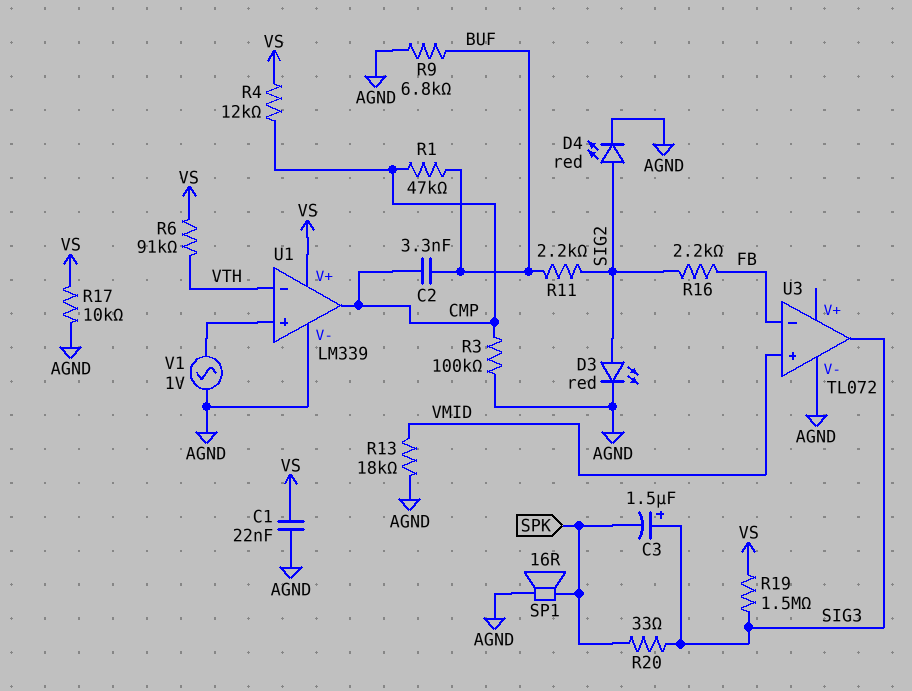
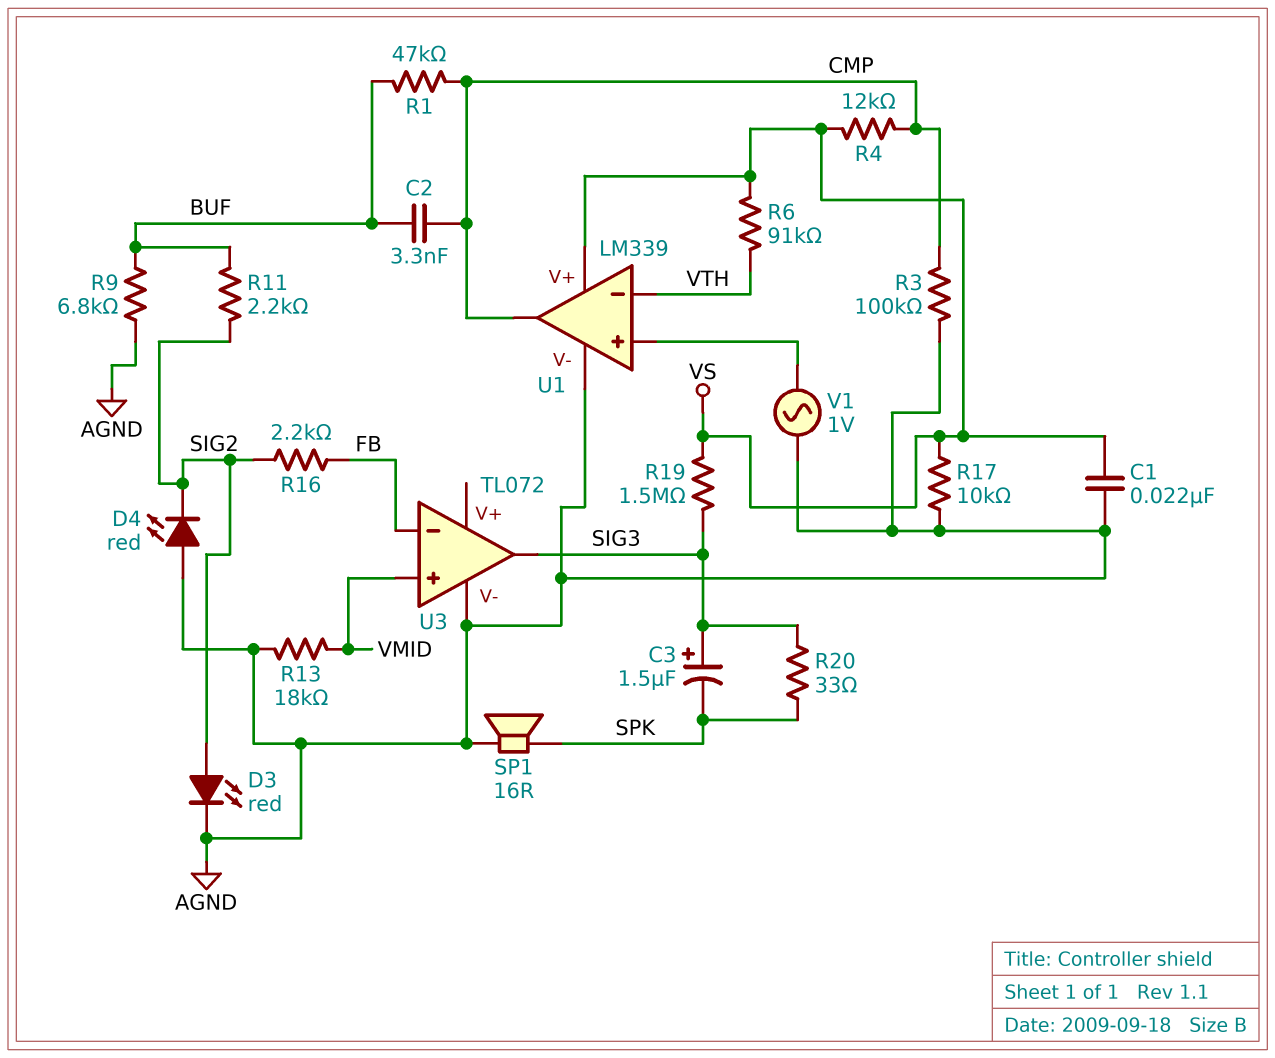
D4: LED red (A SIG2, K AGND) -> LED red (A AGND, K SIG2)

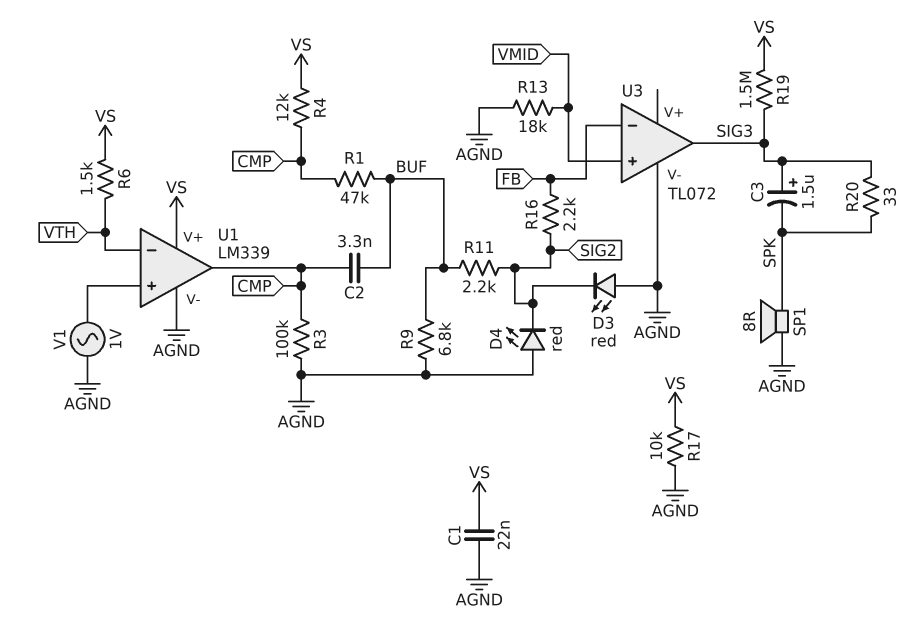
D3: LED red (A SIG2, K AGND) -> LED red (A AGND, K SIG2)
R6: 91k (VS, VTH) -> 1.5k (VS, VTH)
SP1: speaker 16R (AGND, SPK) -> speaker 8R (AGND, SPK)

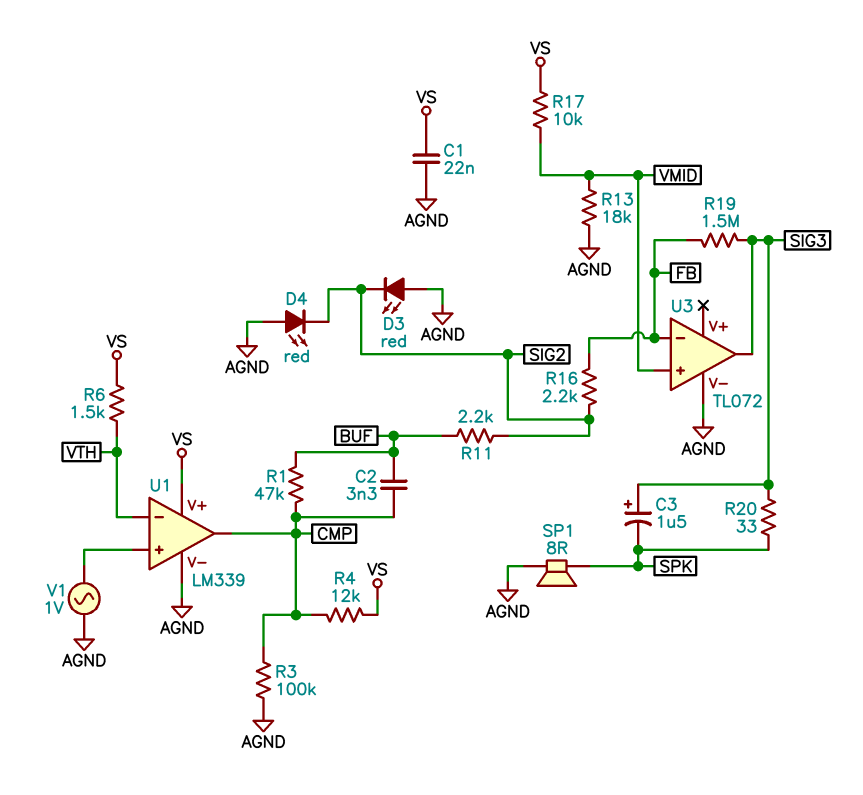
R9: 6.8k (AGND, BUF) -> none
R17: 10k (AGND, VS) -> 10k (VMID, VS)
R19: 1.5M (SIG3, VS) -> 1.5M (FB, SIG3)

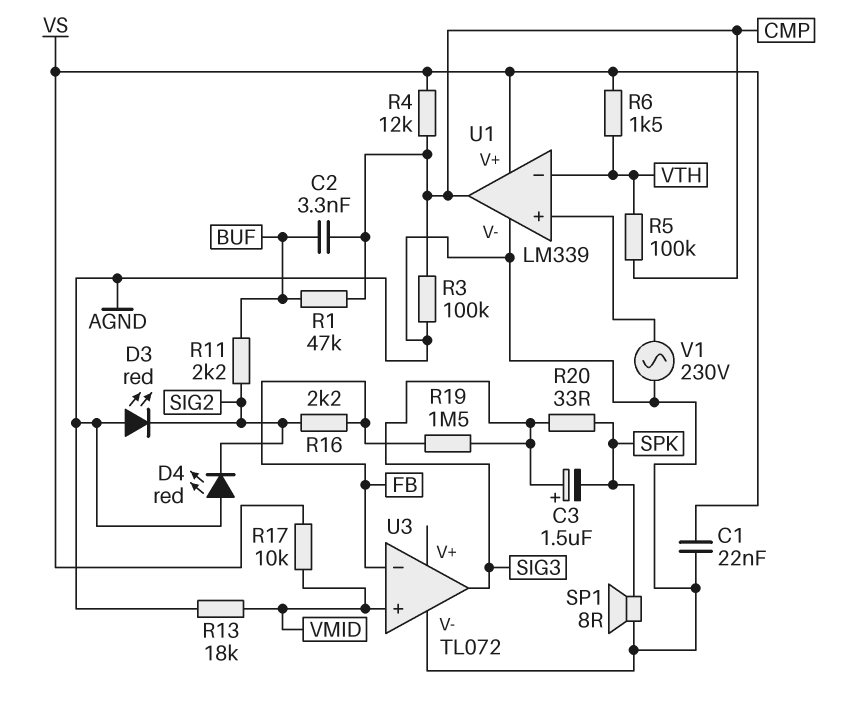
R5: none -> 100k (CMP, VTH)
V1: AC 1V (AGND, U1/in+) -> AC 230V (AGND, U1/in+)

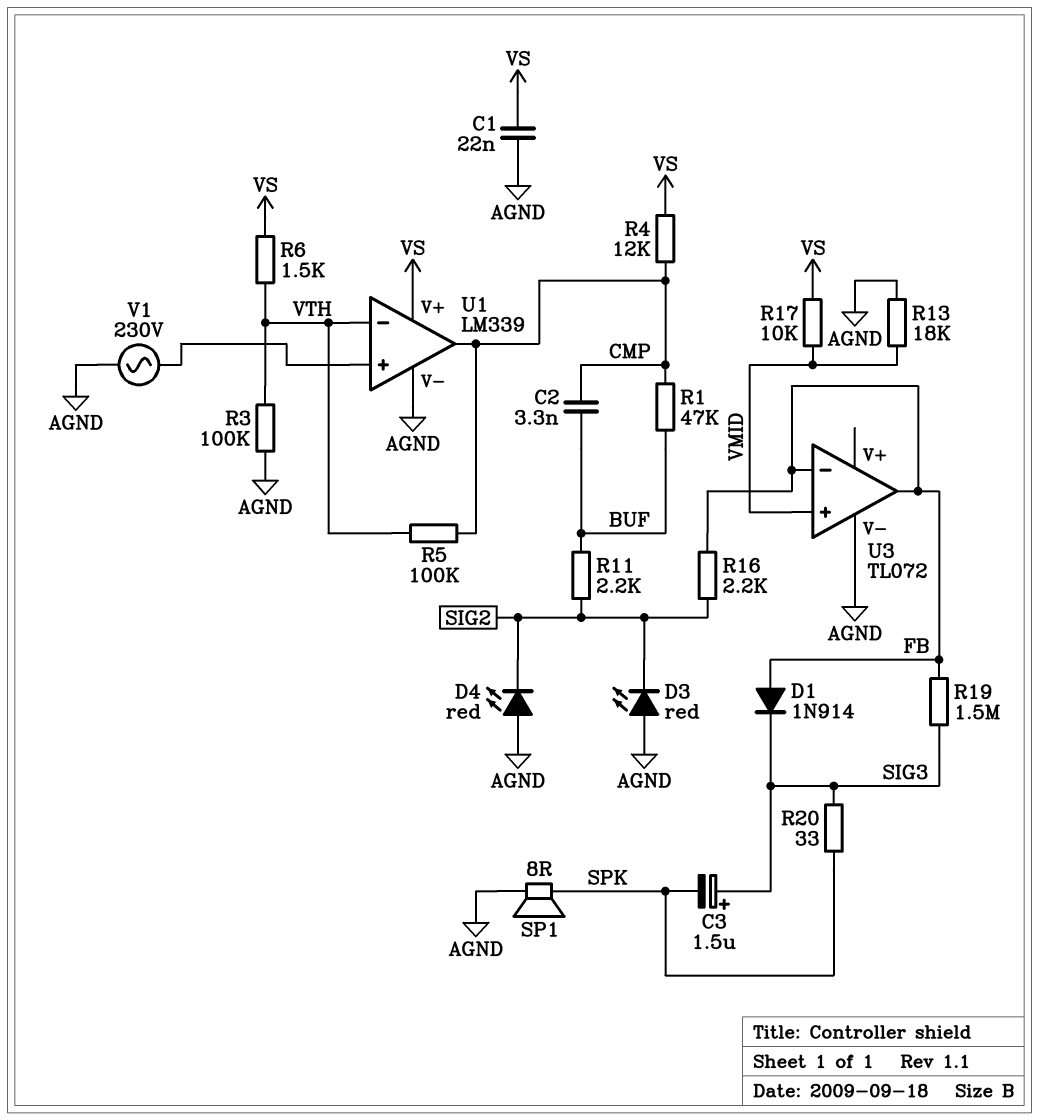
D1: none -> diode 1N914 (A FB, K SIG3)
R3: 100k (AGND, CMP) -> 100k (AGND, VTH)
U3 pin out: SIG3 -> FB

